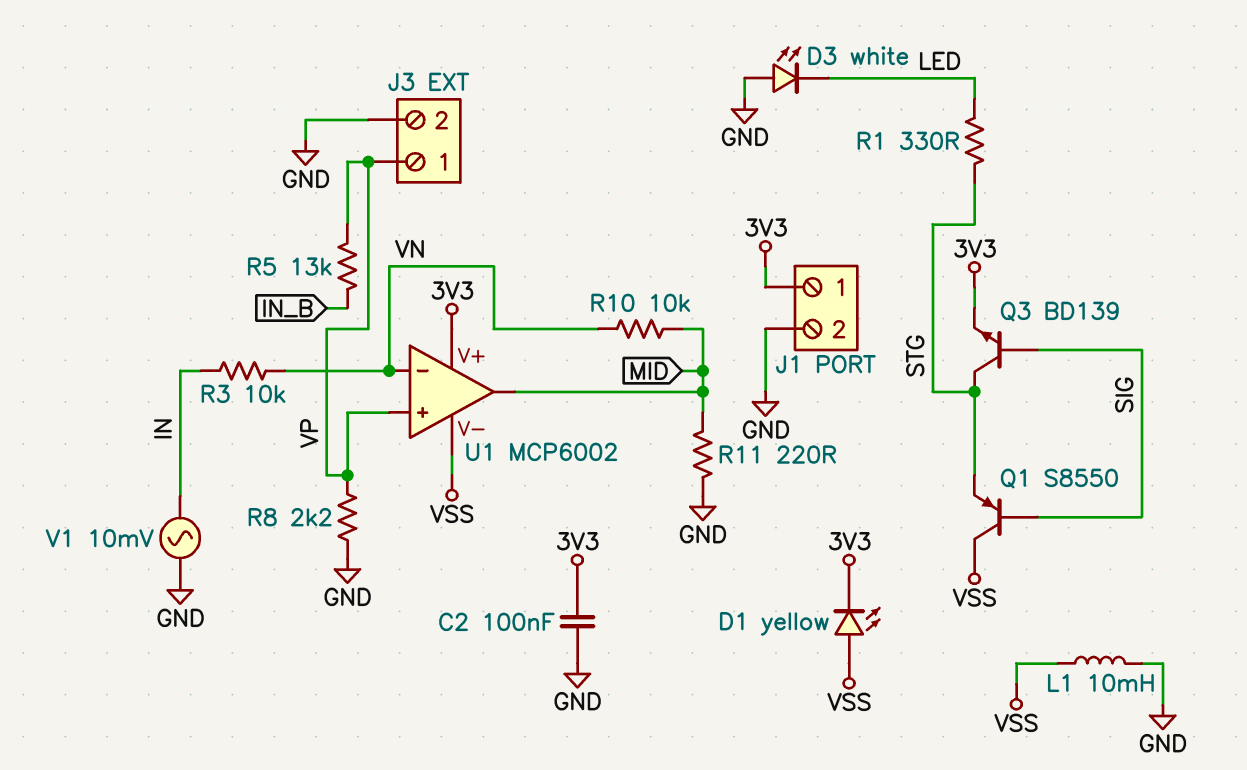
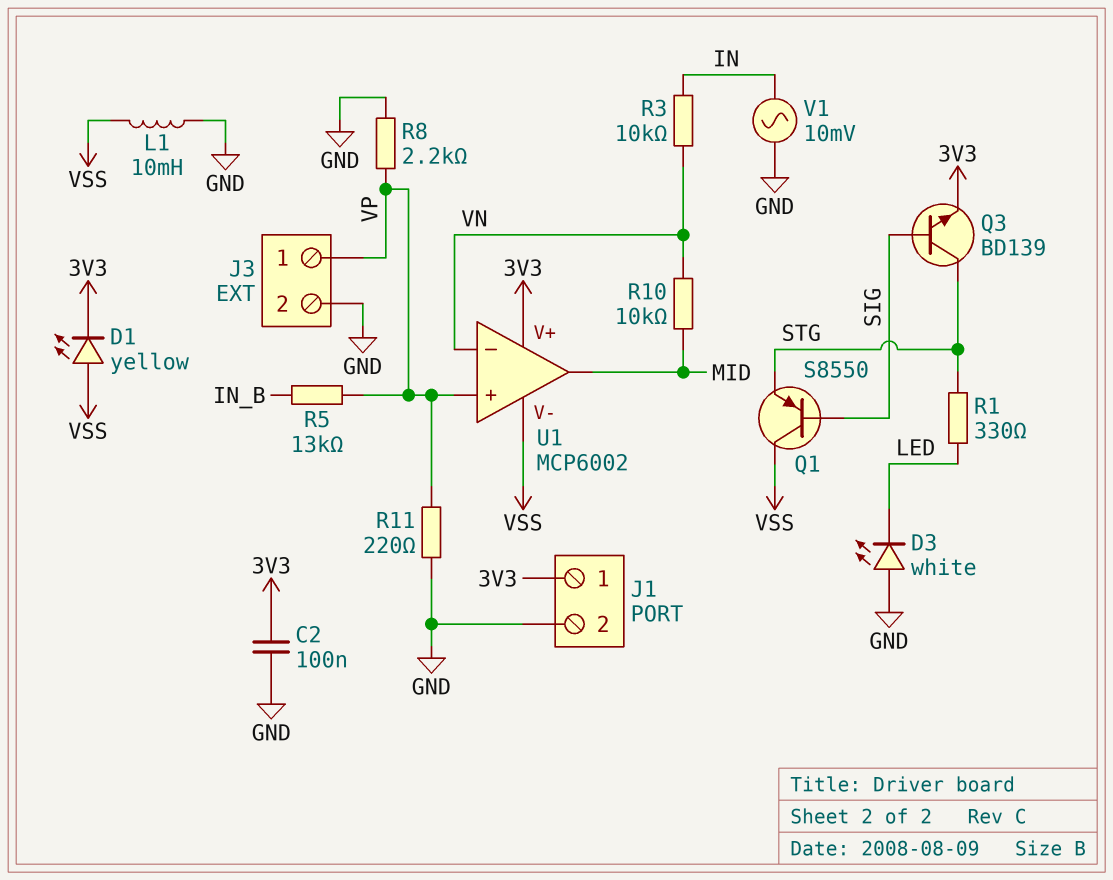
R11: 220 (GND, MID) -> 220 (GND, VP)

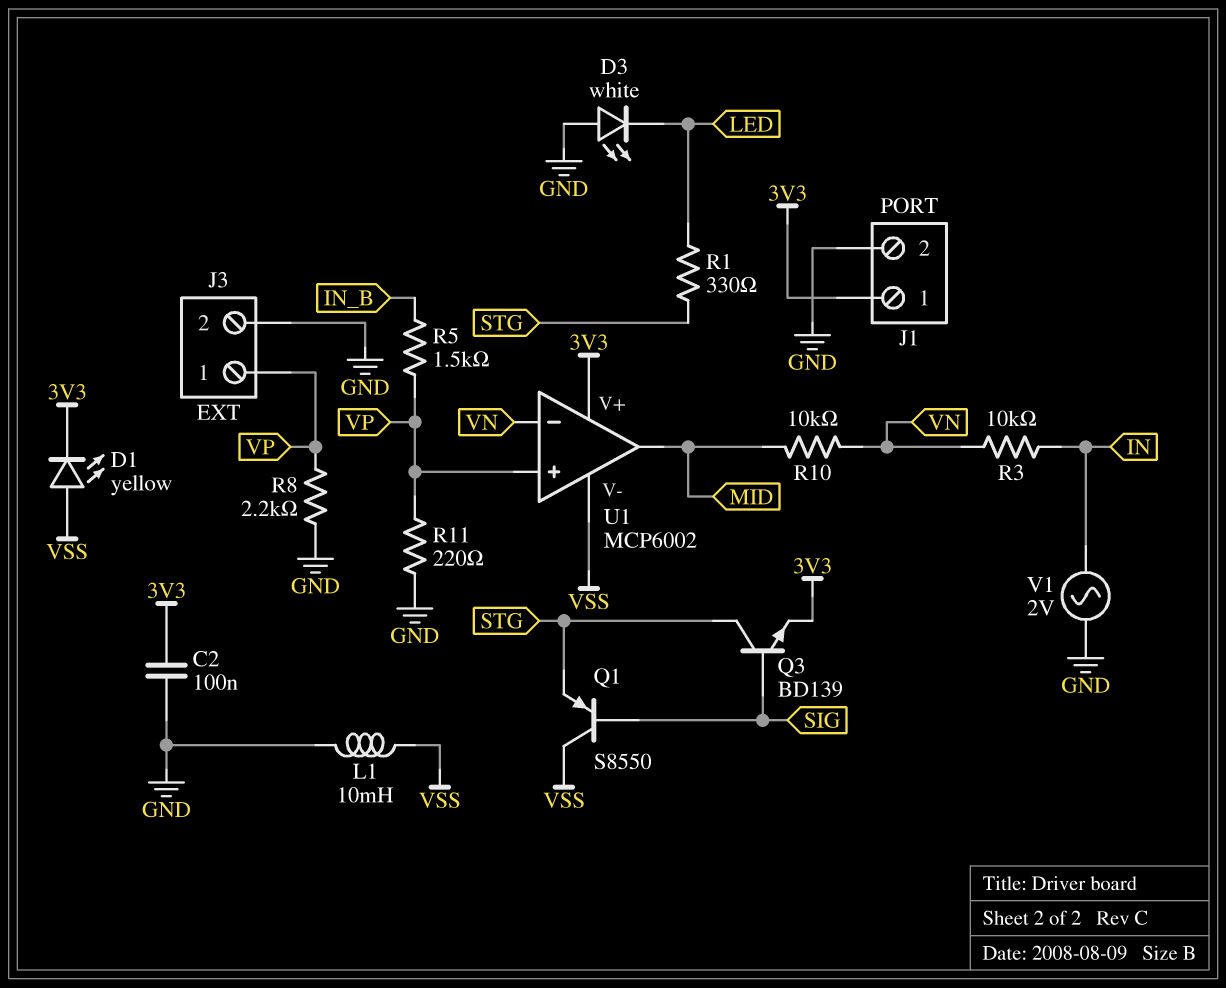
R5: 13k (IN_B, VP) -> 1.5k (IN_B, VP)
V1: AC 10mV (GND, IN) -> AC 2V (GND, IN)

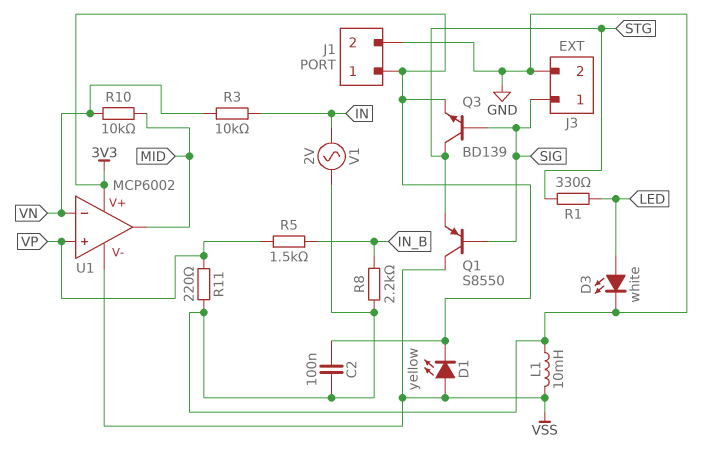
D3: LED white (A GND, K LED) -> LED white (A LED, K GND)
J3 pin 1: VP -> SIG
R8: 2.2k (GND, VP) -> 2.2k (GND, IN_B)

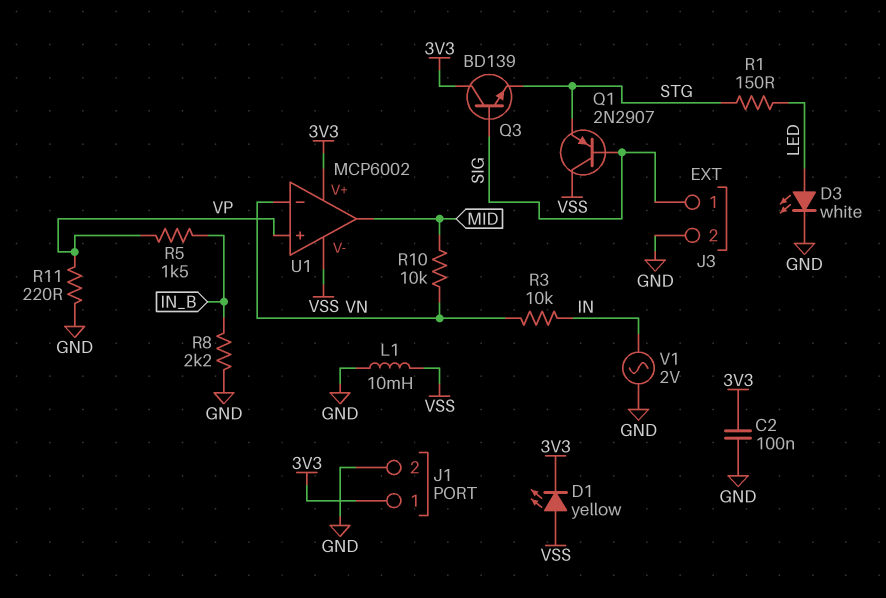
Q1: PNP S8550 (B SIG, C VSS, E STG) -> PNP 2N2907 (B SIG, C VSS, E STG)
Q3: NPN BD139 (B SIG, C STG, E 3V3) -> NPN BD139 (B SIG, C 3V3, E STG)
R1: 330 (LED, STG) -> 150 (LED, STG)

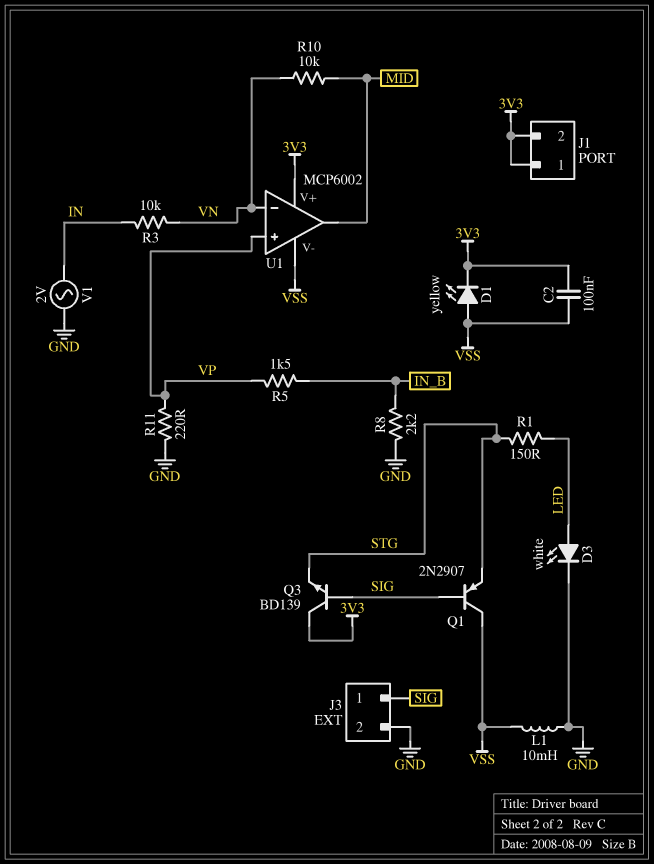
C2: 100nF (3V3, GND) -> 100nF (3V3, VSS)
J1 pin 2: GND -> 3V3

